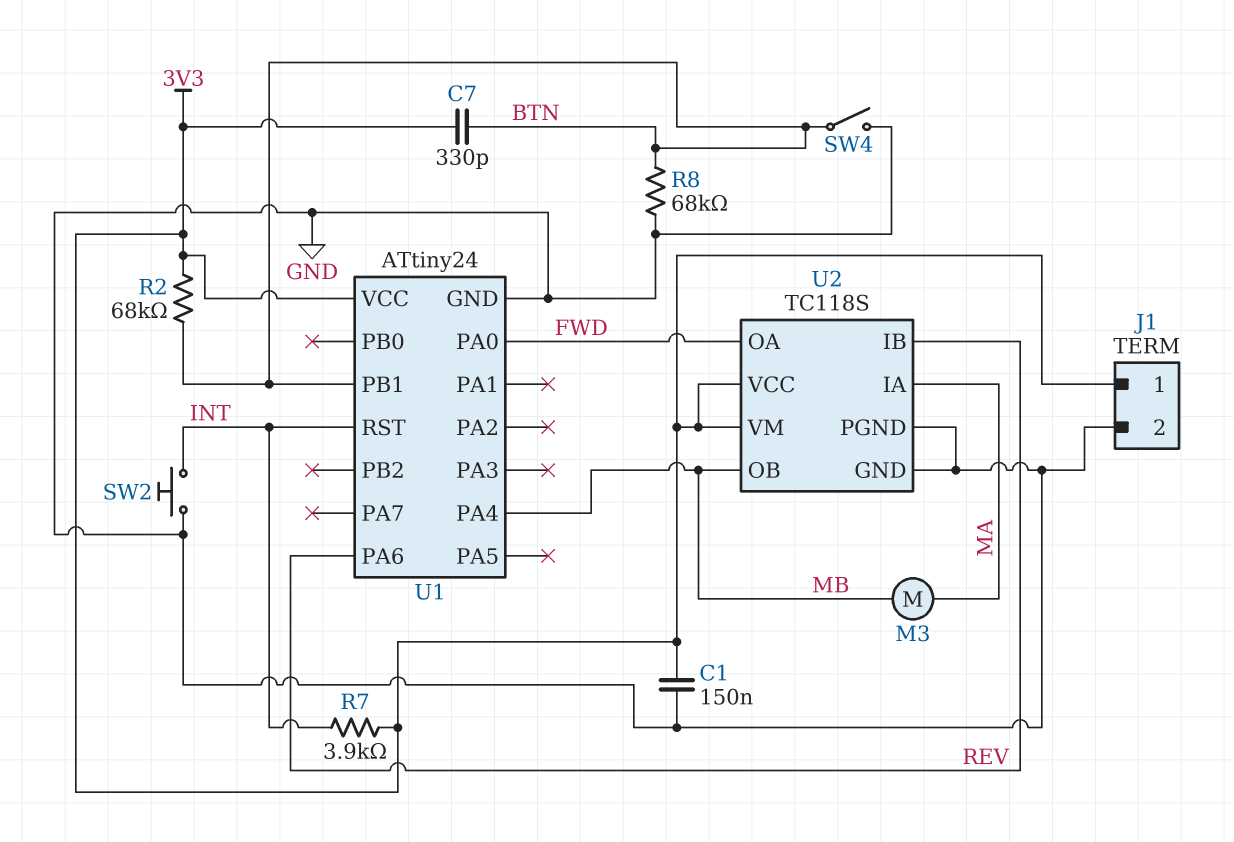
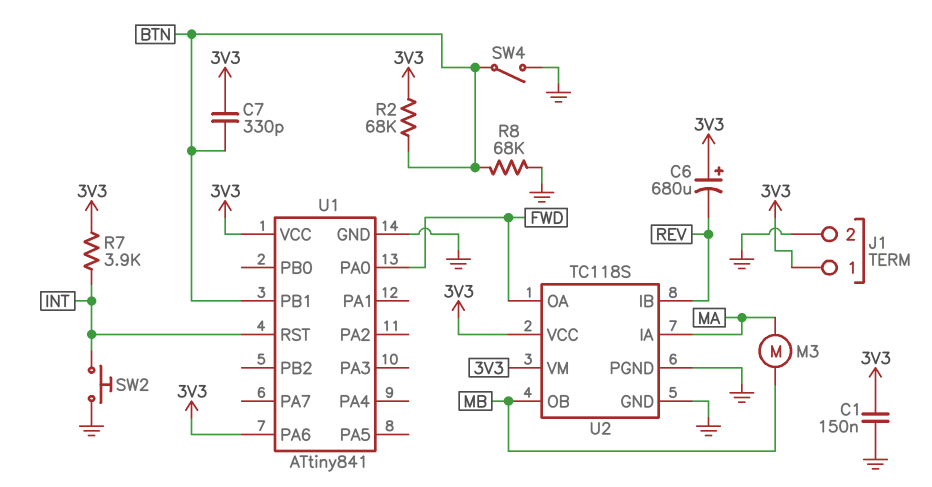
C6: none -> 680uF (plus 3V3, minus REV)
U1: ATtiny24 -> ATtiny841
U1 pin PA4: MB -> none
U1 pin PA6: REV -> 3V3

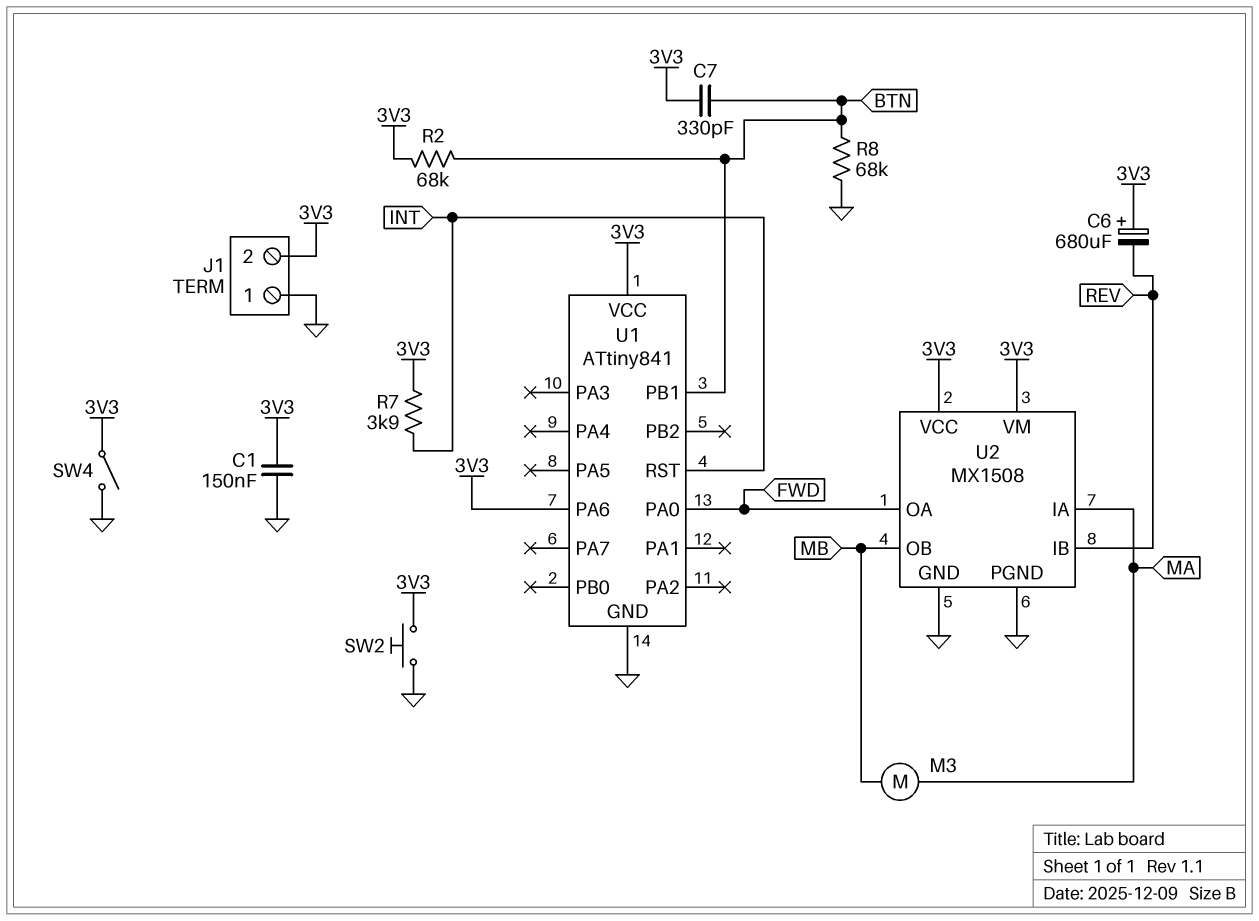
J1 pin 1: 3V3 -> GND
J1 pin 2: GND -> 3V3
SW2: button (GND, INT) -> button (3V3, GND)
SW4: switch (BTN, GND) -> switch (3V3, GND)
U2: TC118S -> MX1508

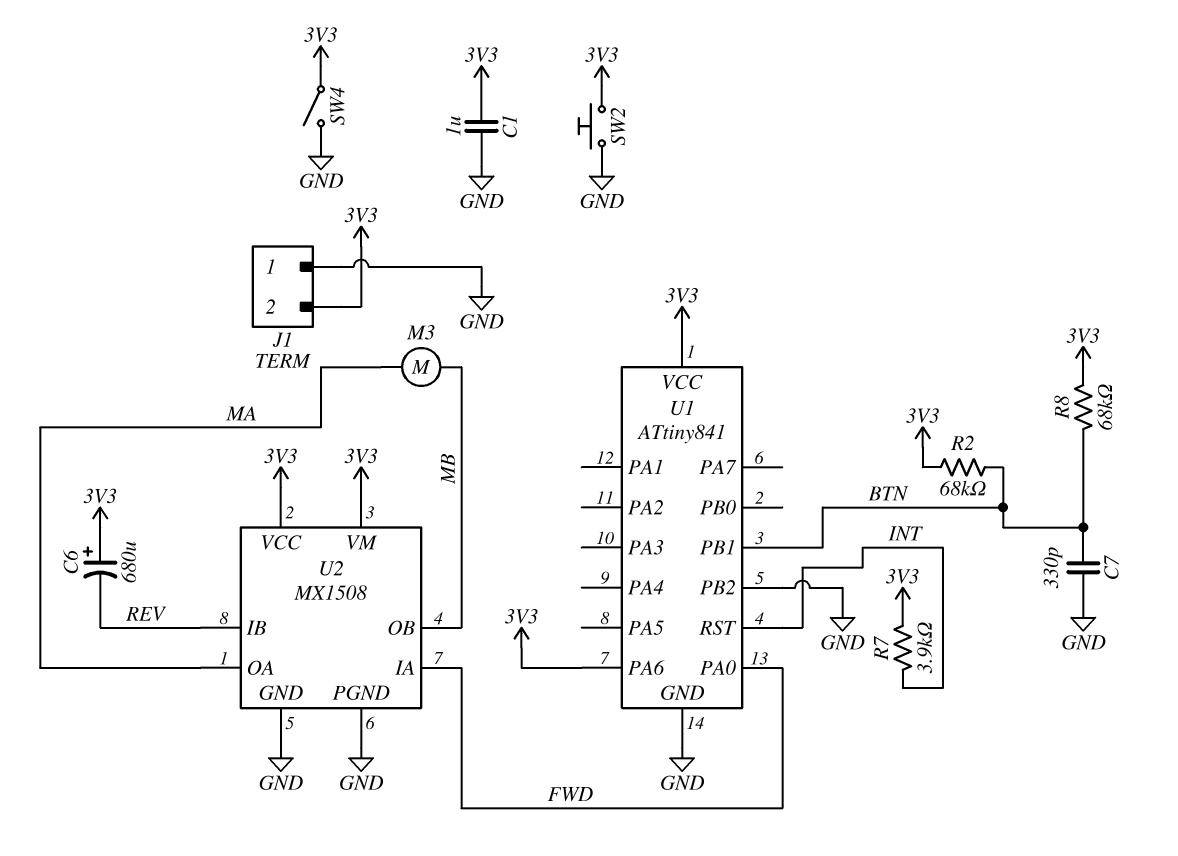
C1: 150nF (3V3, GND) -> 1uF (3V3, GND)
C7: 330pF (3V3, BTN) -> 330pF (BTN, GND)
R8: 68k (BTN, GND) -> 68k (3V3, BTN)
U1 pin PB2: none -> GND
U2 pin IA: MA -> FWD
U2 pin OA: FWD -> MA

